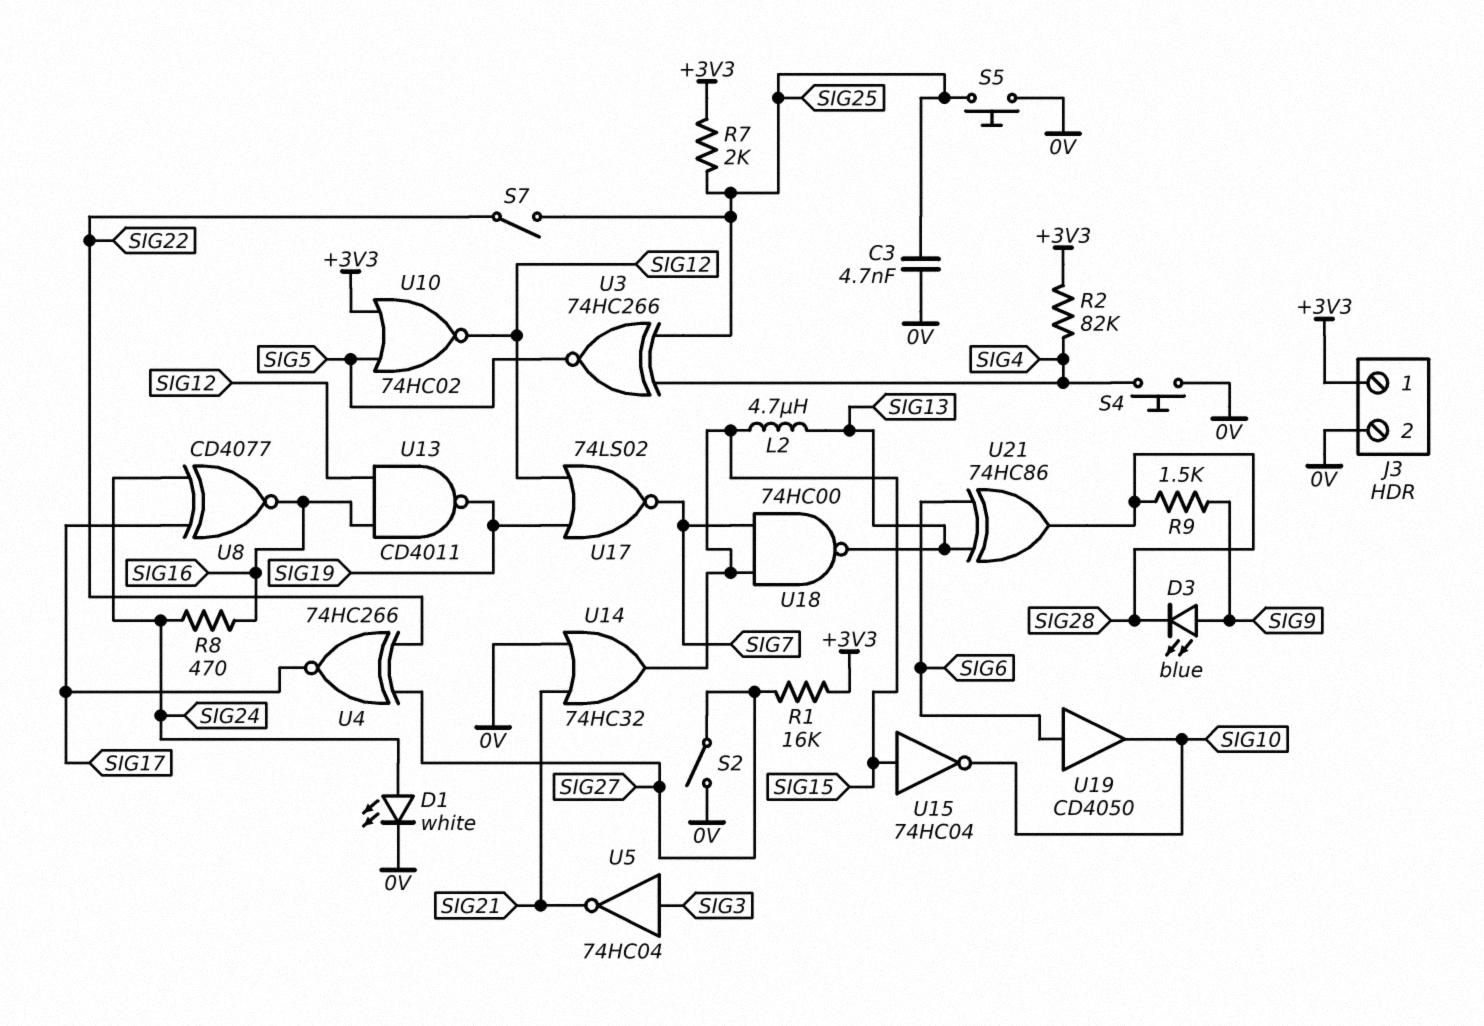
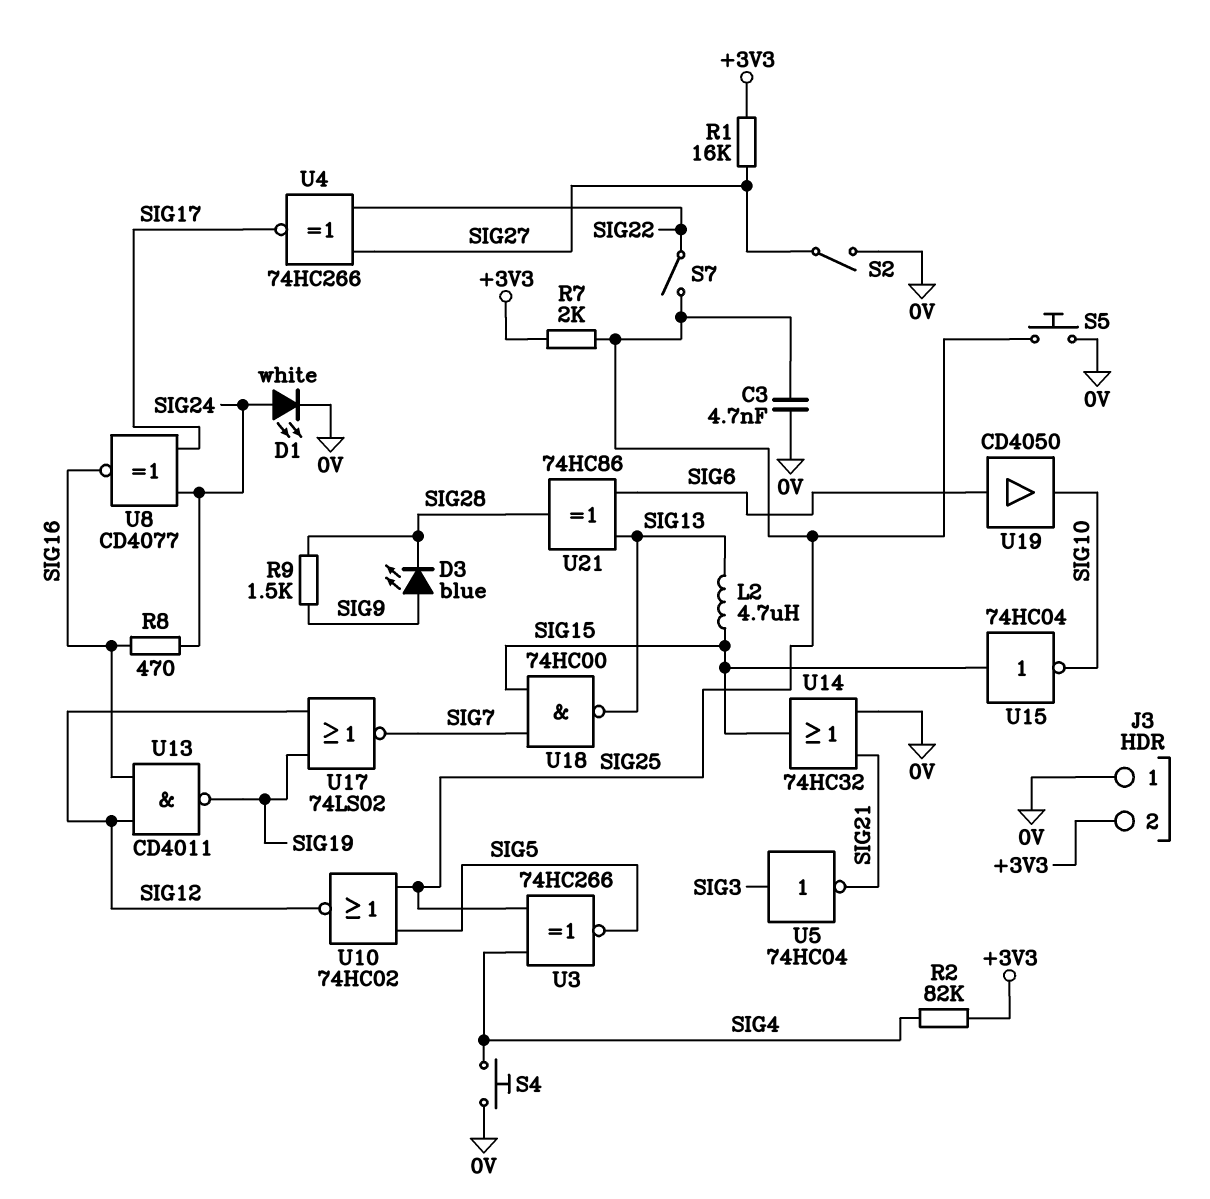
J3 pin 1: +3V3 -> 0V
J3 pin 2: 0V -> +3V3
U10: NOR 74HC02 (in +3V3, in SIG5, out SIG12) -> NOR 74HC02 (in SIG5, in SIG25, out SIG12)

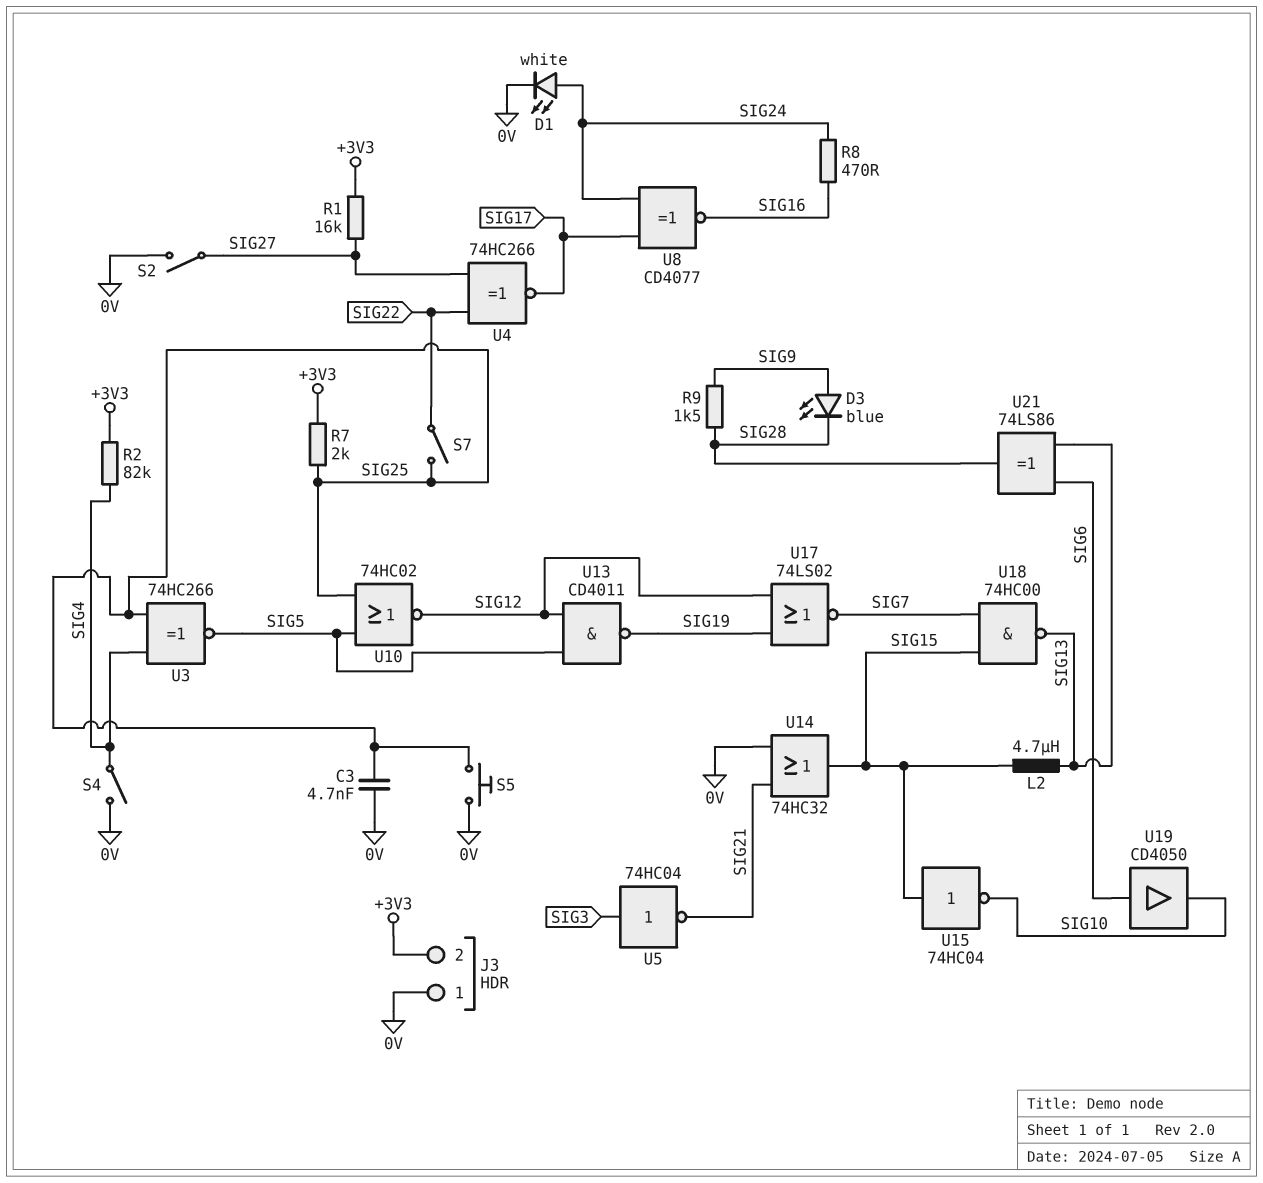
S4: button (0V, SIG4) -> switch (0V, SIG4)
U13: NAND CD4011 (in SIG12, in SIG16, out SIG19) -> NAND CD4011 (in SIG5, in SIG12, out SIG19)
U21: XOR 74HC86 (in SIG6, in SIG13, out SIG28) -> XOR 74LS86 (in SIG6, in SIG13, out SIG28)

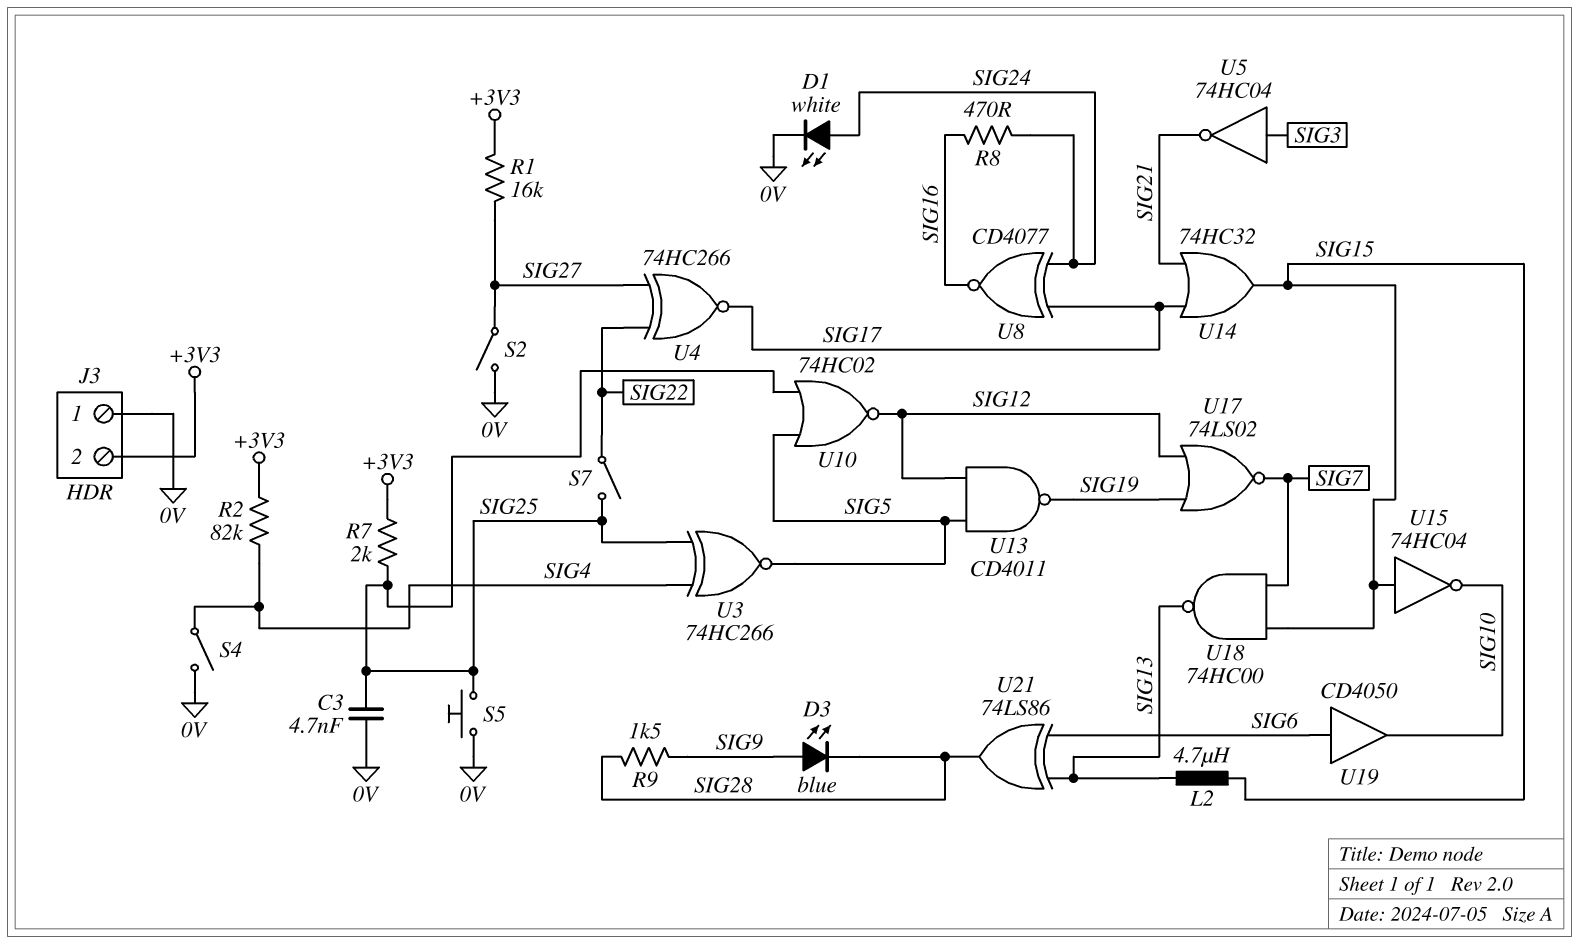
U14: OR 74HC32 (in 0V, in SIG21, out SIG15) -> OR 74HC32 (in SIG17, in SIG21, out SIG15)

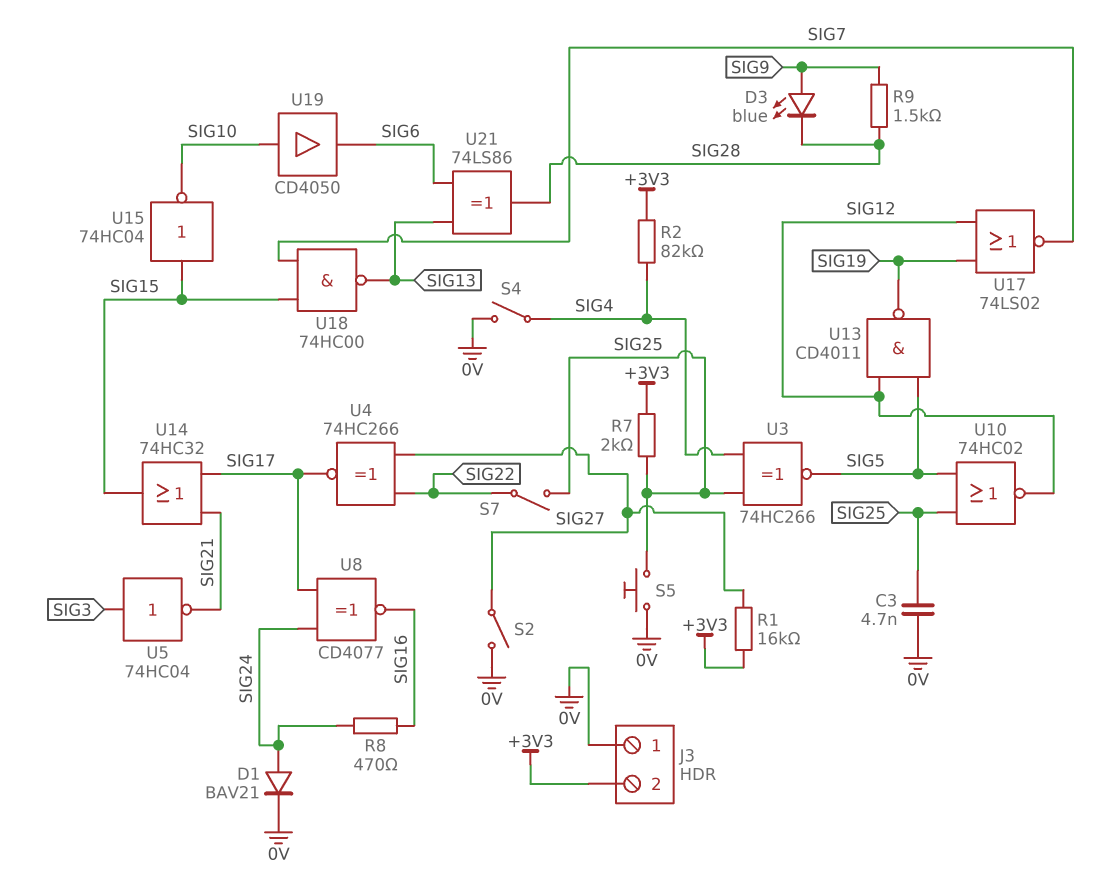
D1: LED white (A SIG24, K 0V) -> diode BAV21 (A SIG24, K 0V)
L2: 4.7uH (SIG13, SIG15) -> none
U19: buffer CD4050 (in SIG6, out SIG10) -> buffer CD4050 (in SIG10, out SIG6)

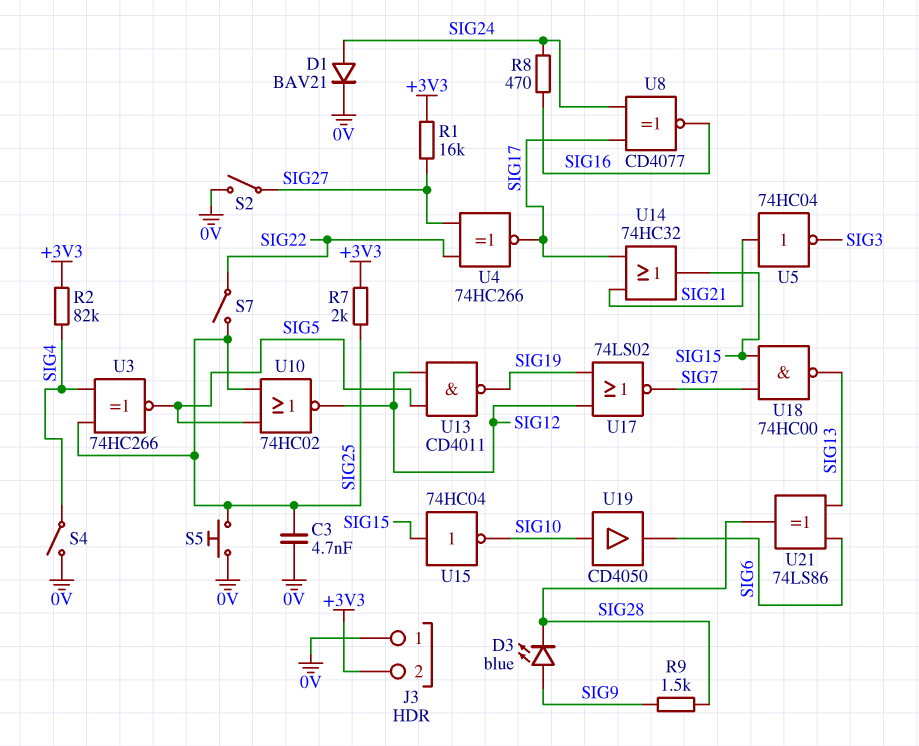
U5: NOT 74HC04 (in SIG3, out SIG21) -> NOT 74HC04 (in SIG21, out SIG3)

